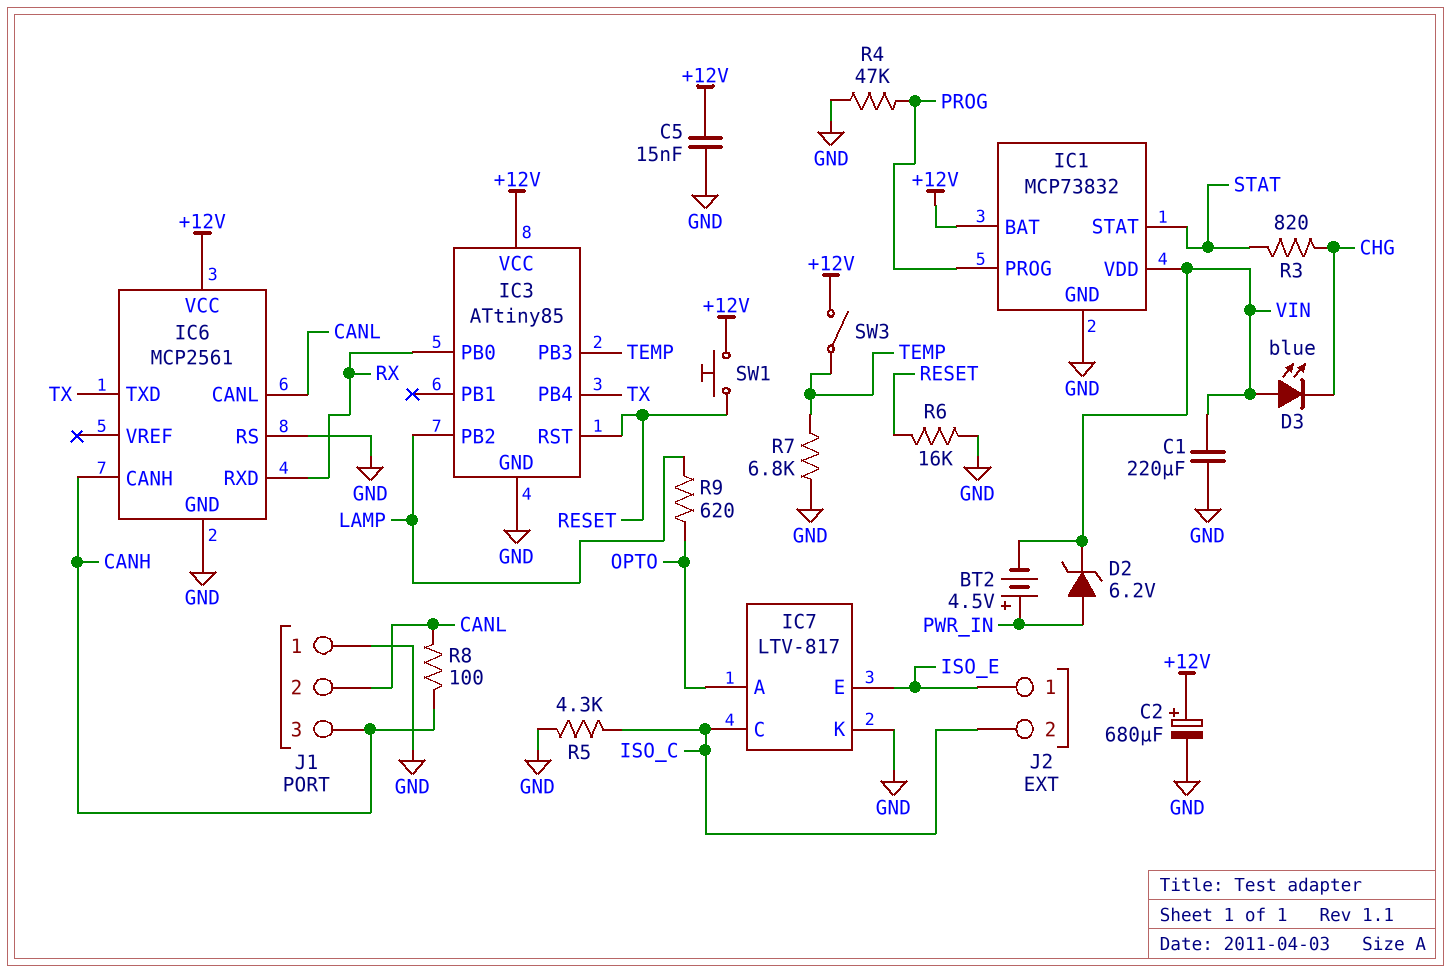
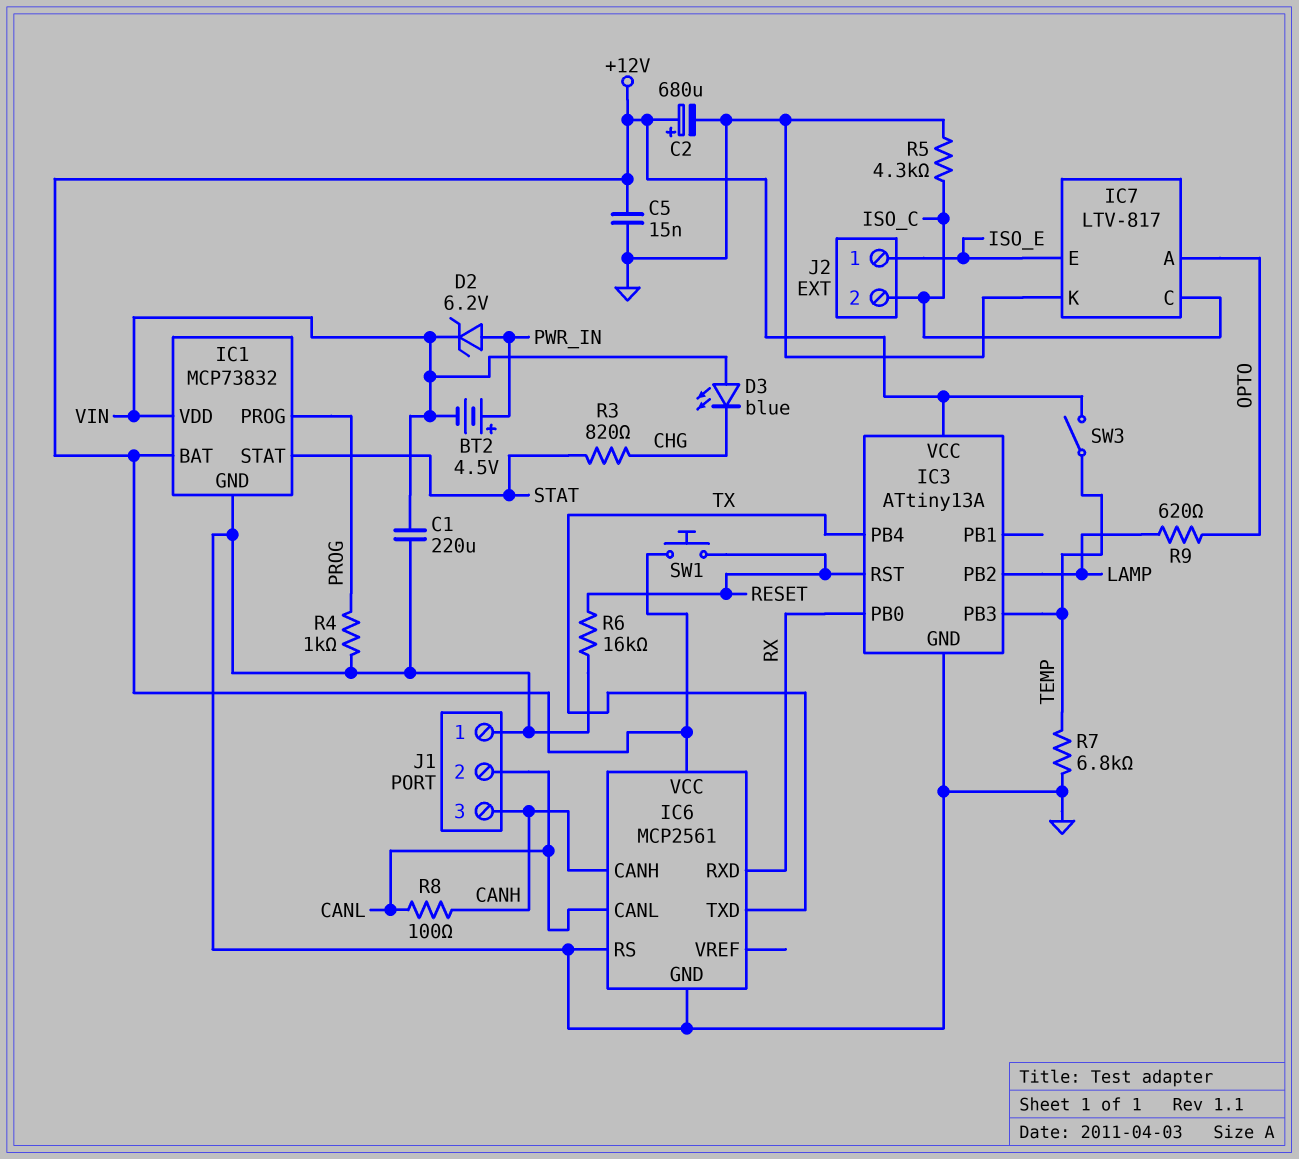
IC3: ATtiny85 -> ATtiny13A
R4: 47k (GND, PROG) -> 1k (GND, PROG)

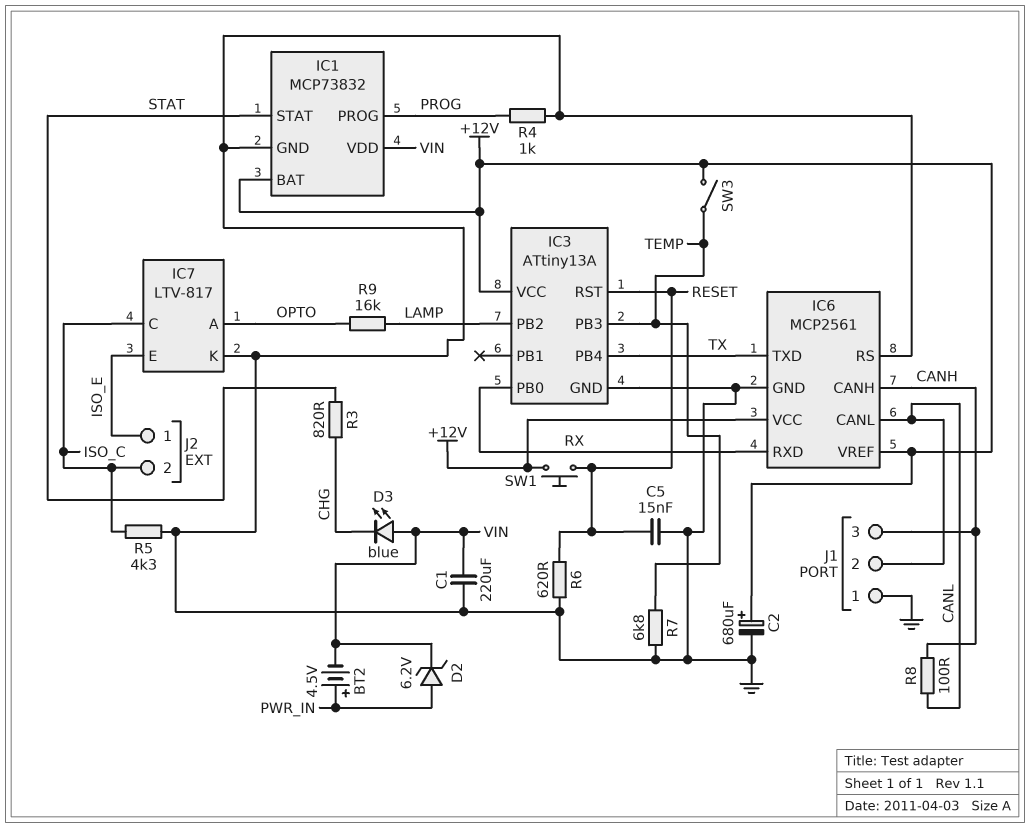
C5: 15nF (+12V, GND) -> 15nF (GND, RESET)
IC6 pin VREF: none -> +12V
R6: 16k (GND, RESET) -> 620 (GND, RESET)
R9: 620 (LAMP, OPTO) -> 16k (LAMP, OPTO)

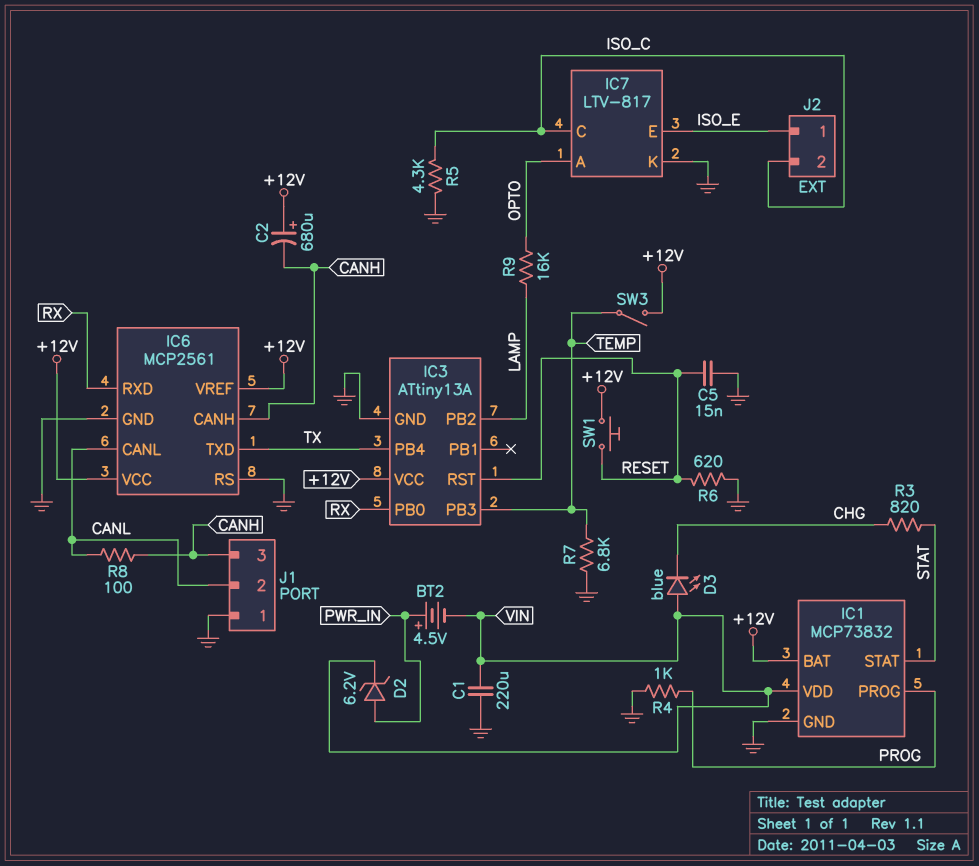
C2: 680uF (plus +12V, minus GND) -> 680uF (plus +12V, minus CANH)

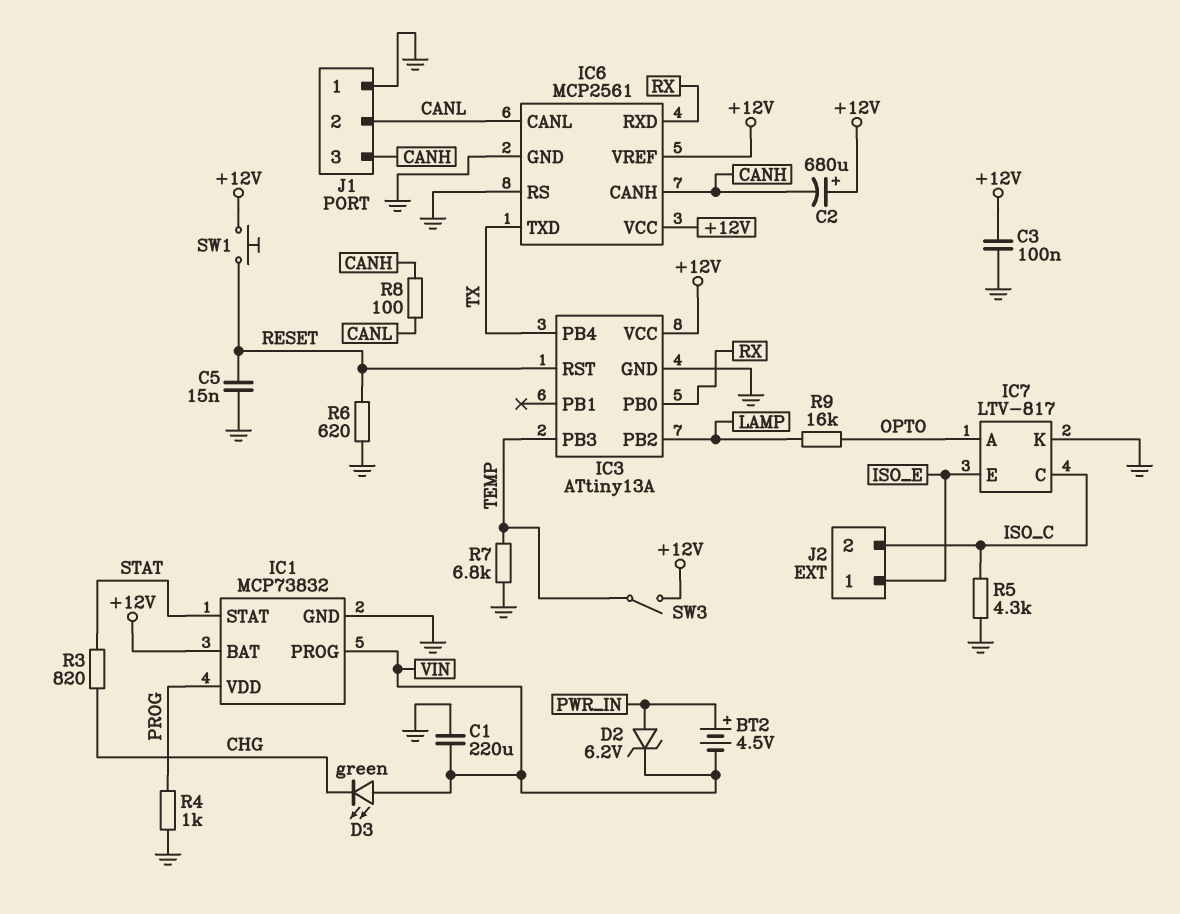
C3: none -> 100nF (+12V, GND)
D3: LED blue (A VIN, K CHG) -> LED green (A VIN, K CHG)
IC1 pin PROG: PROG -> VIN
IC1 pin VDD: VIN -> PROG

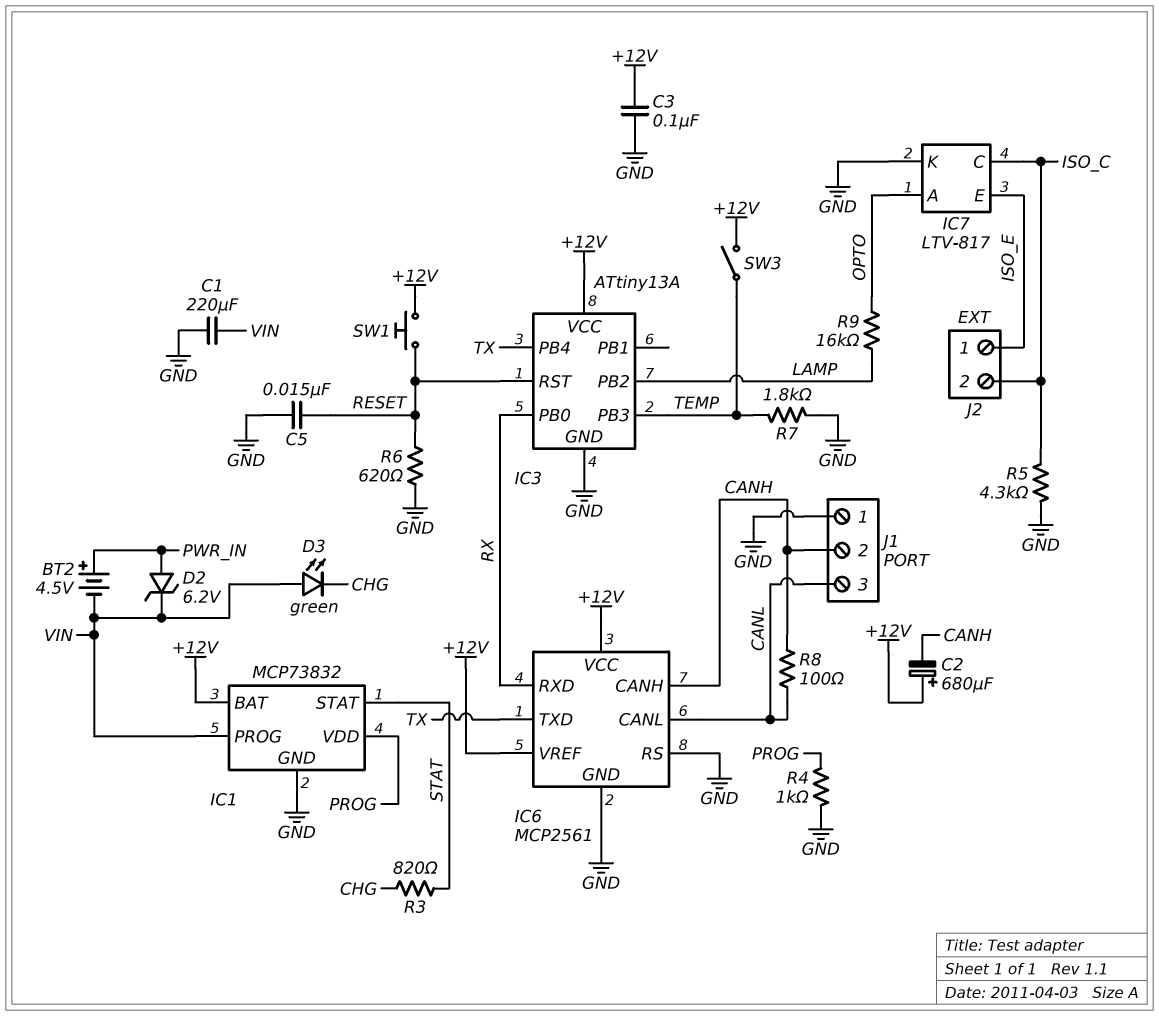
J1 pin 2: CANL -> CANH
J1 pin 3: CANH -> CANL
R7: 6.8k (GND, TEMP) -> 1.8k (GND, TEMP)

